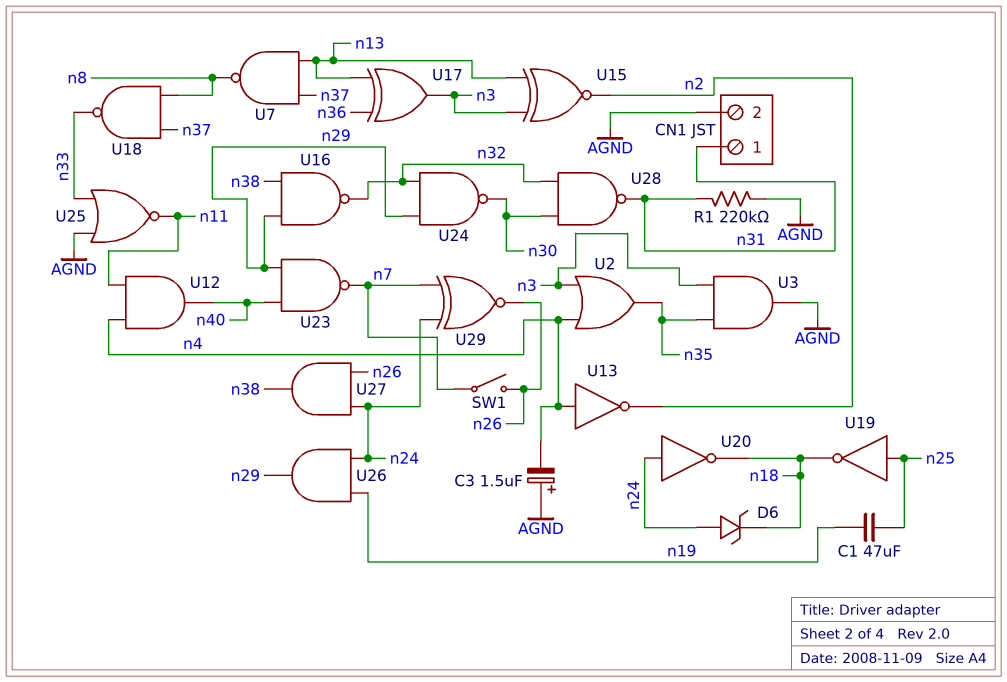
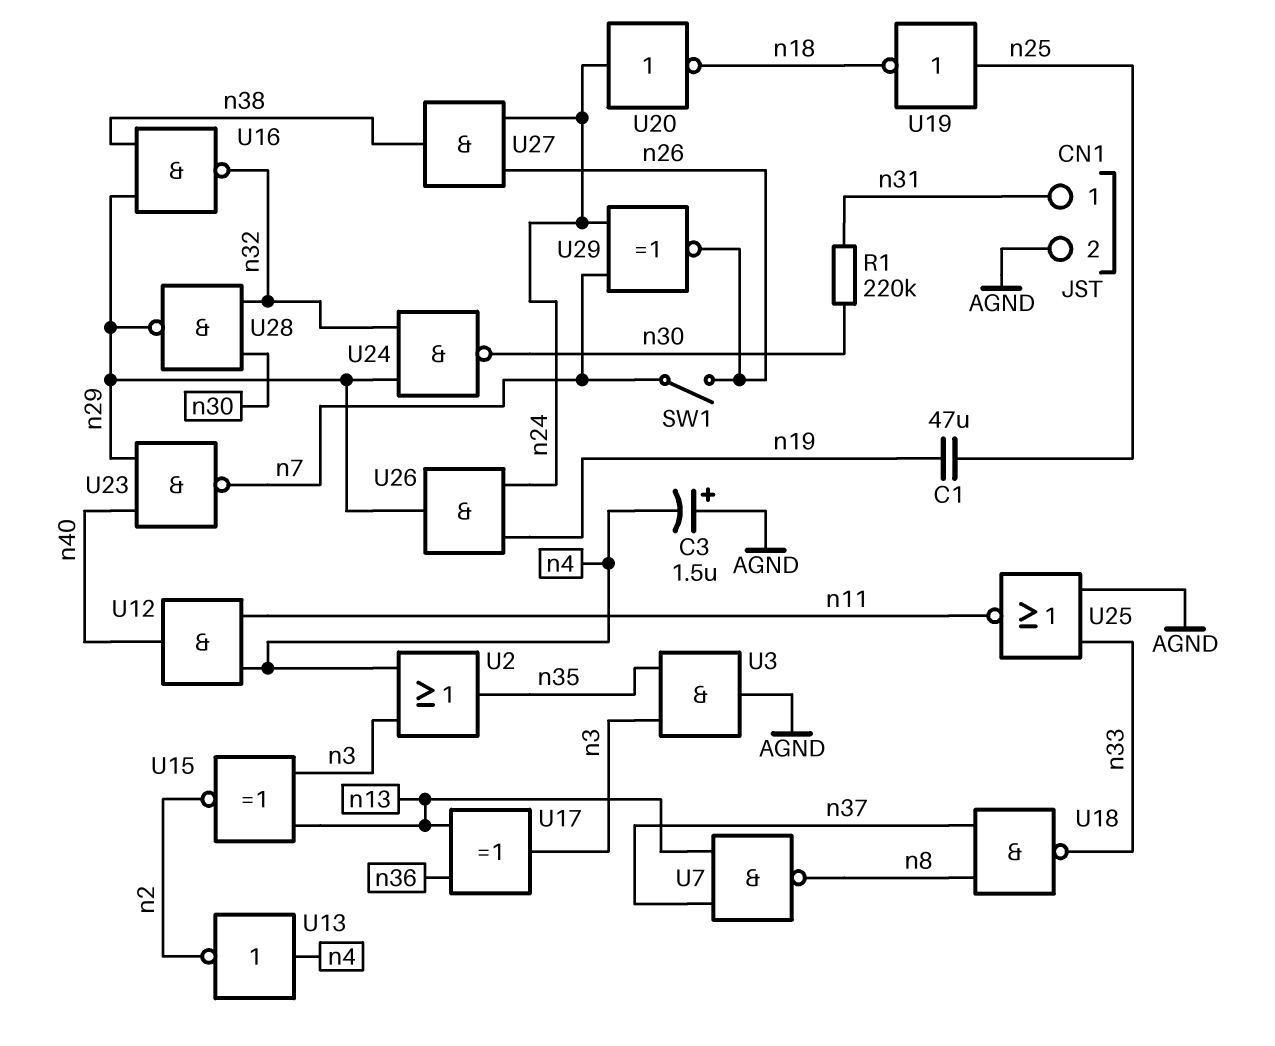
D6: zener (A n24, K n18) -> none
R1: 220k (AGND, n31) -> 220k (n30, n31)
U28: NAND (in n30, in n32, out n31) -> NAND (in n30, in n32, out n29)

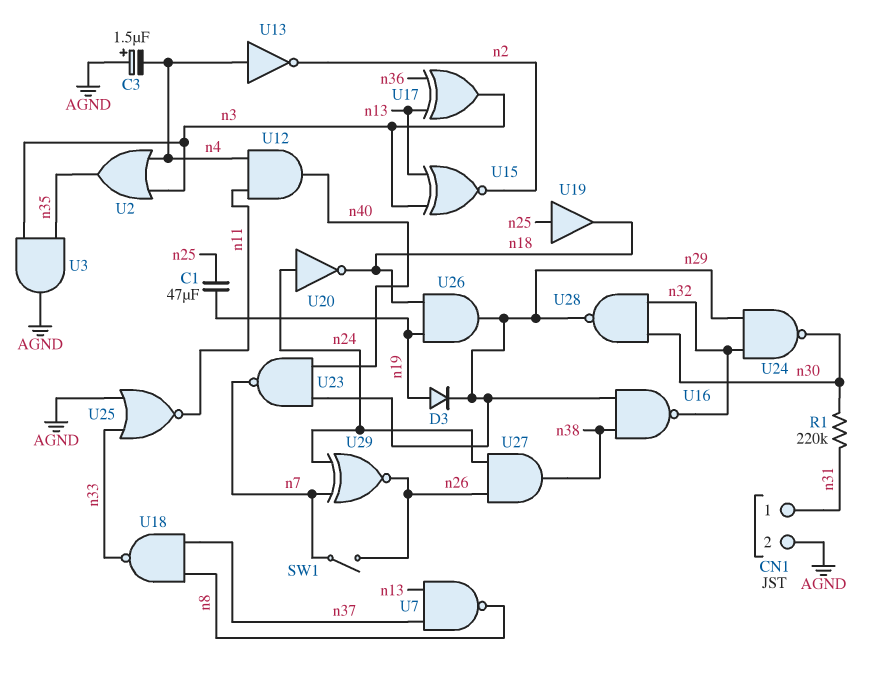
D3: none -> diode (A n19, K n29)
U19: NOT (in n25, out n18) -> buffer (in n25, out n18)
U26: AND (in n19, in n24, out n29) -> AND (in n18, in n19, out n29)

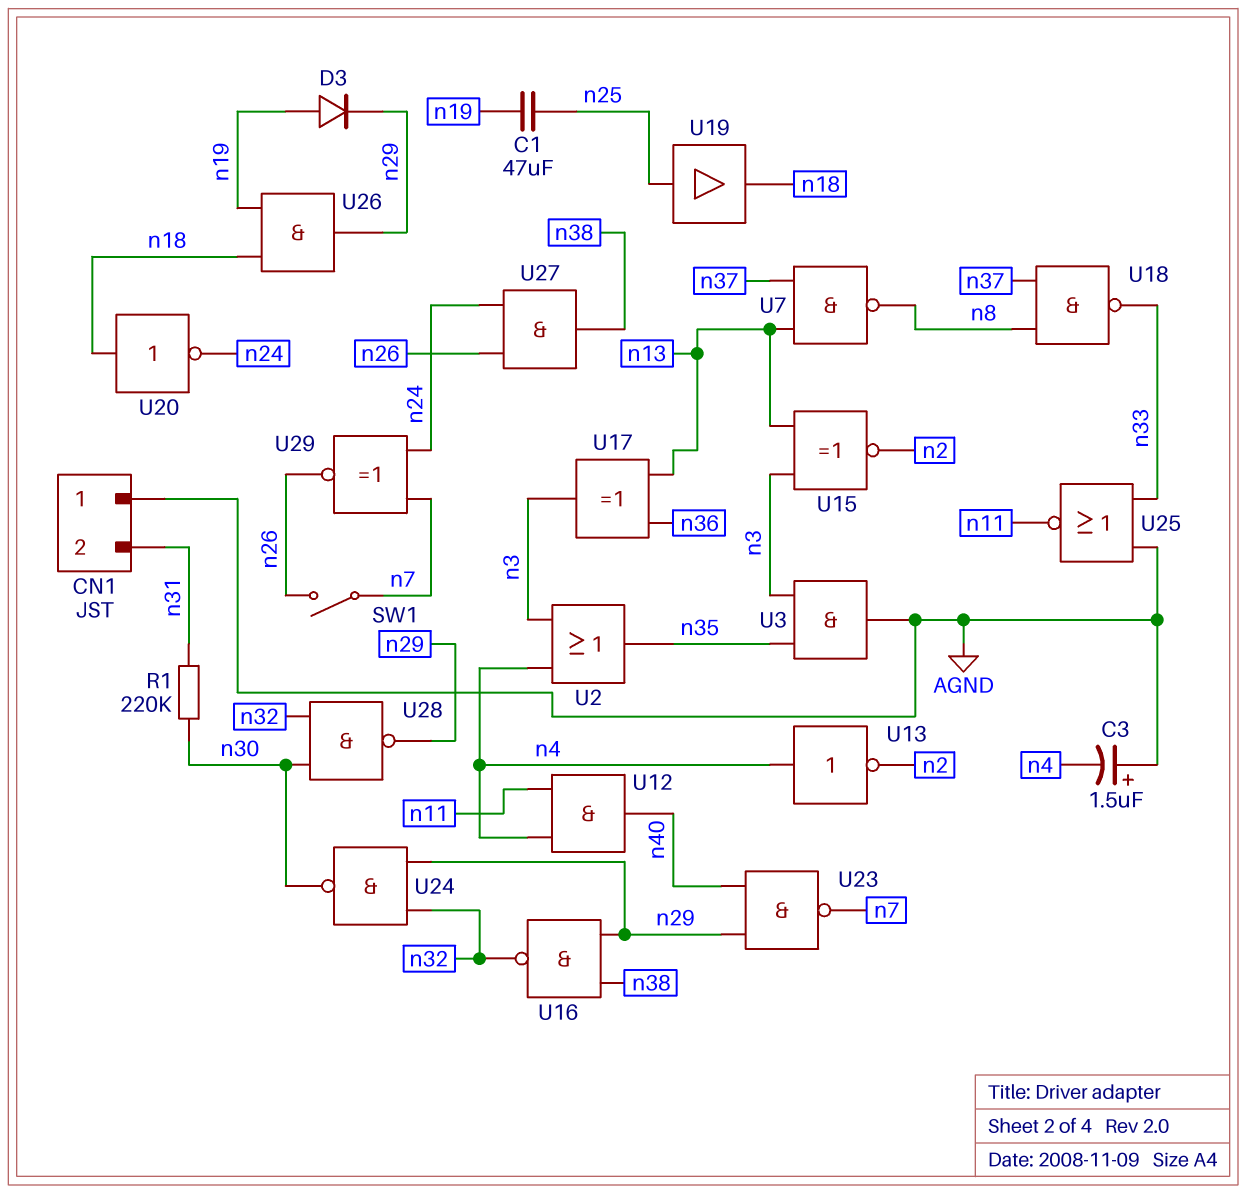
CN1 pin 1: n31 -> AGND
CN1 pin 2: AGND -> n31
U20: NOT (in n24, out n18) -> NOT (in n18, out n24)

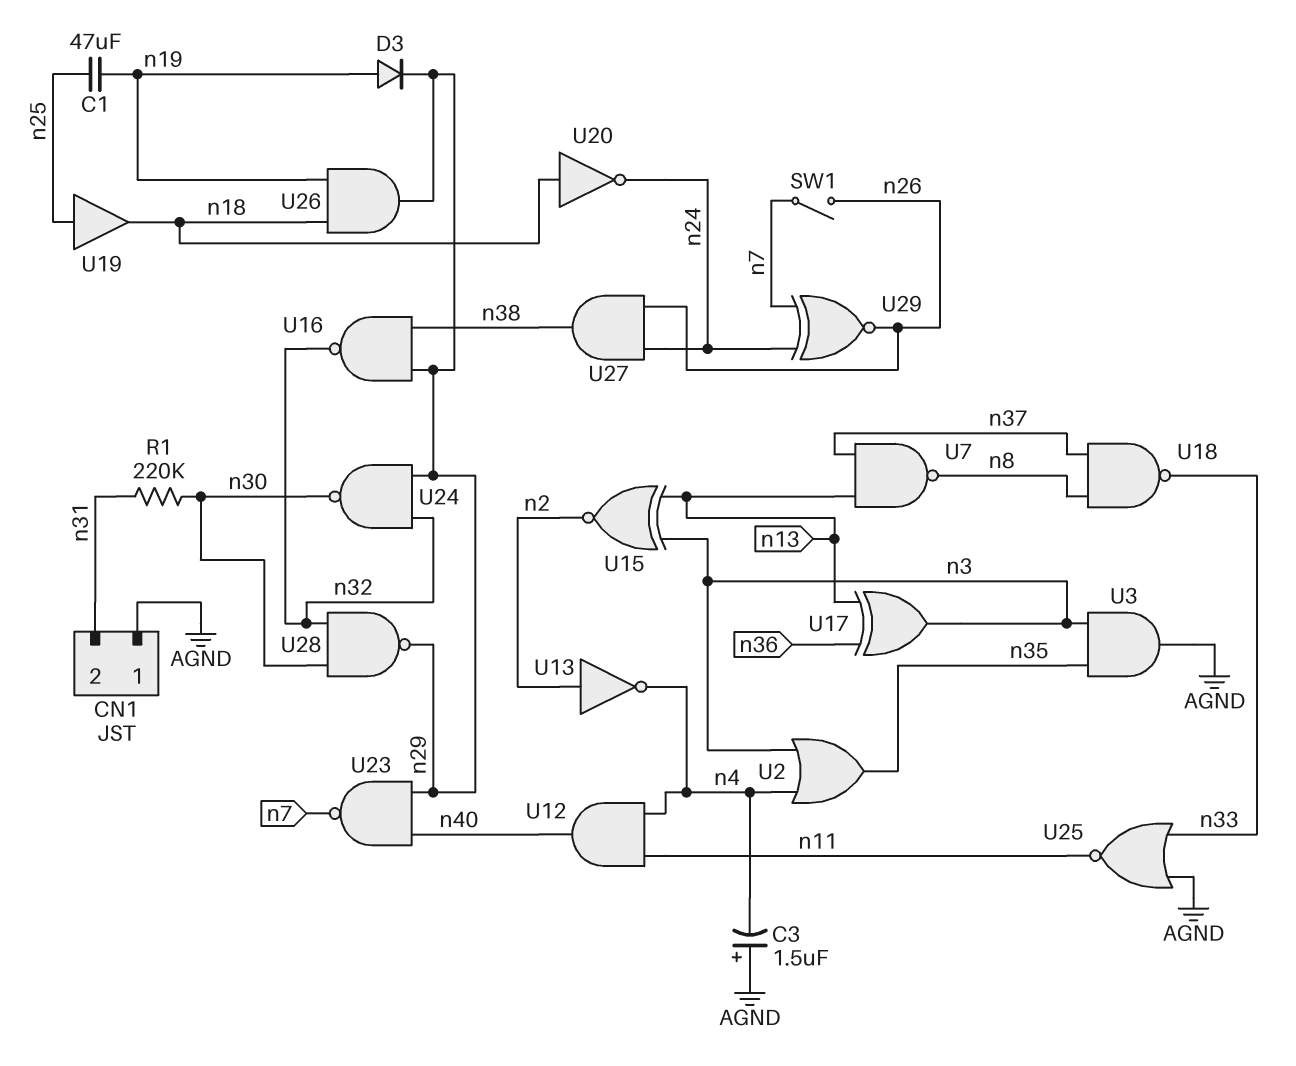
U13: NOT (in n4, out n2) -> NOT (in n2, out n4)

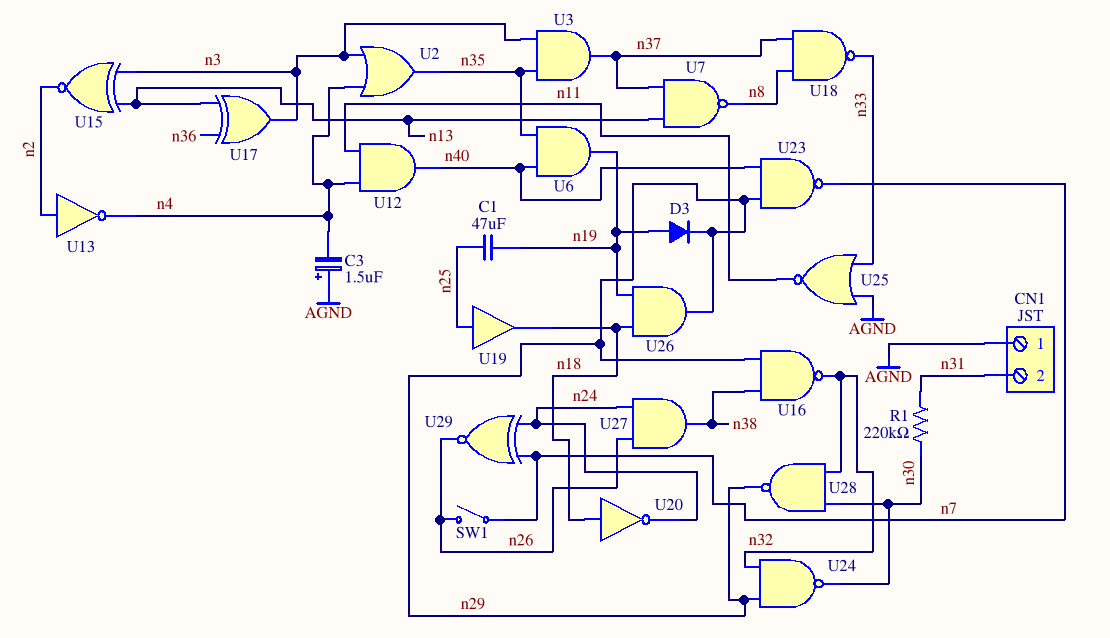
U3: AND (in n3, in n35, out AGND) -> AND (in n3, in n35, out n37)
U6: none -> AND (in n35, in n40, out n19)

